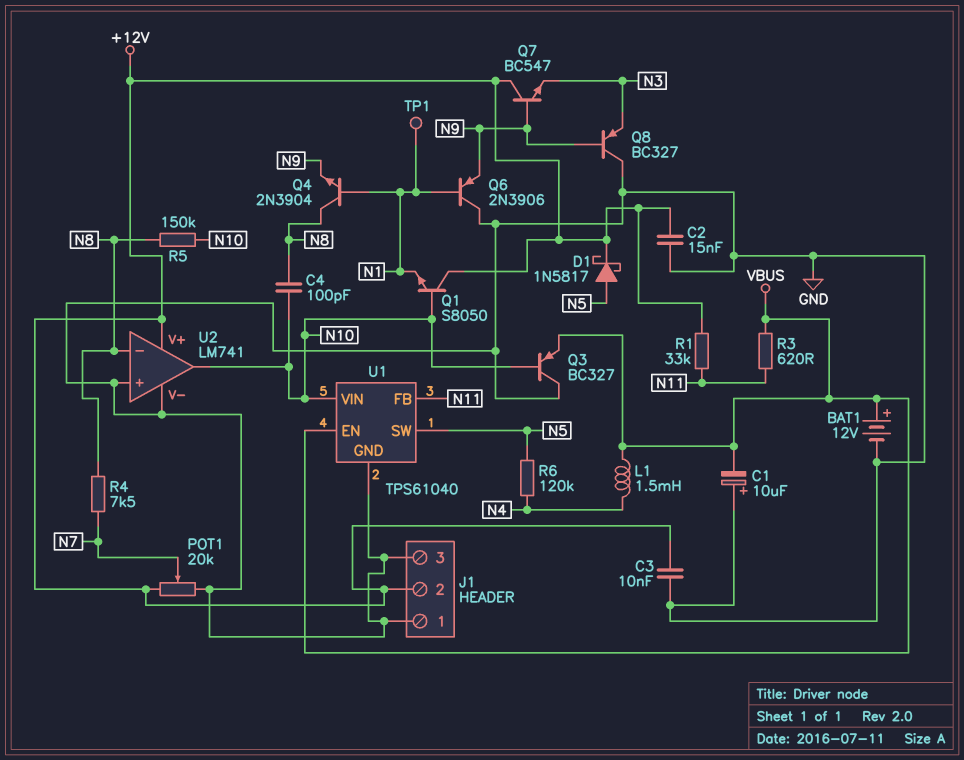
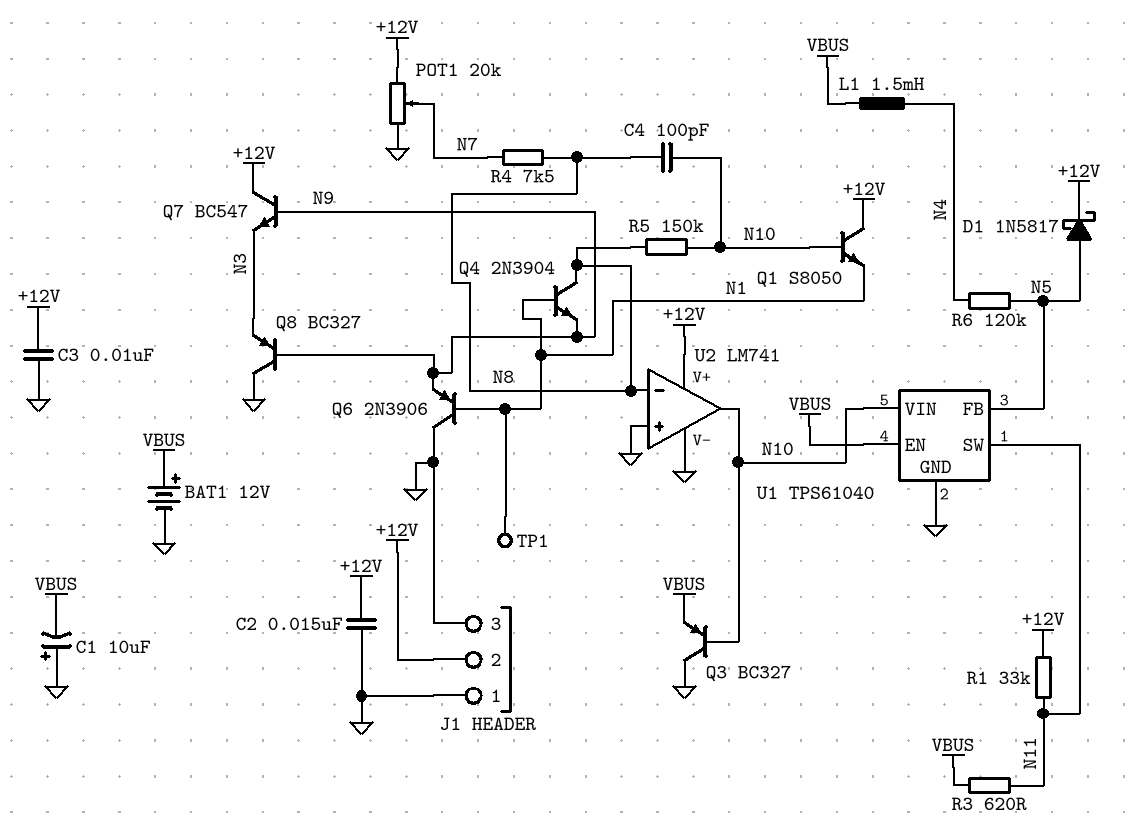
U1 pin FB: N11 -> N5
U1 pin SW: N5 -> N11

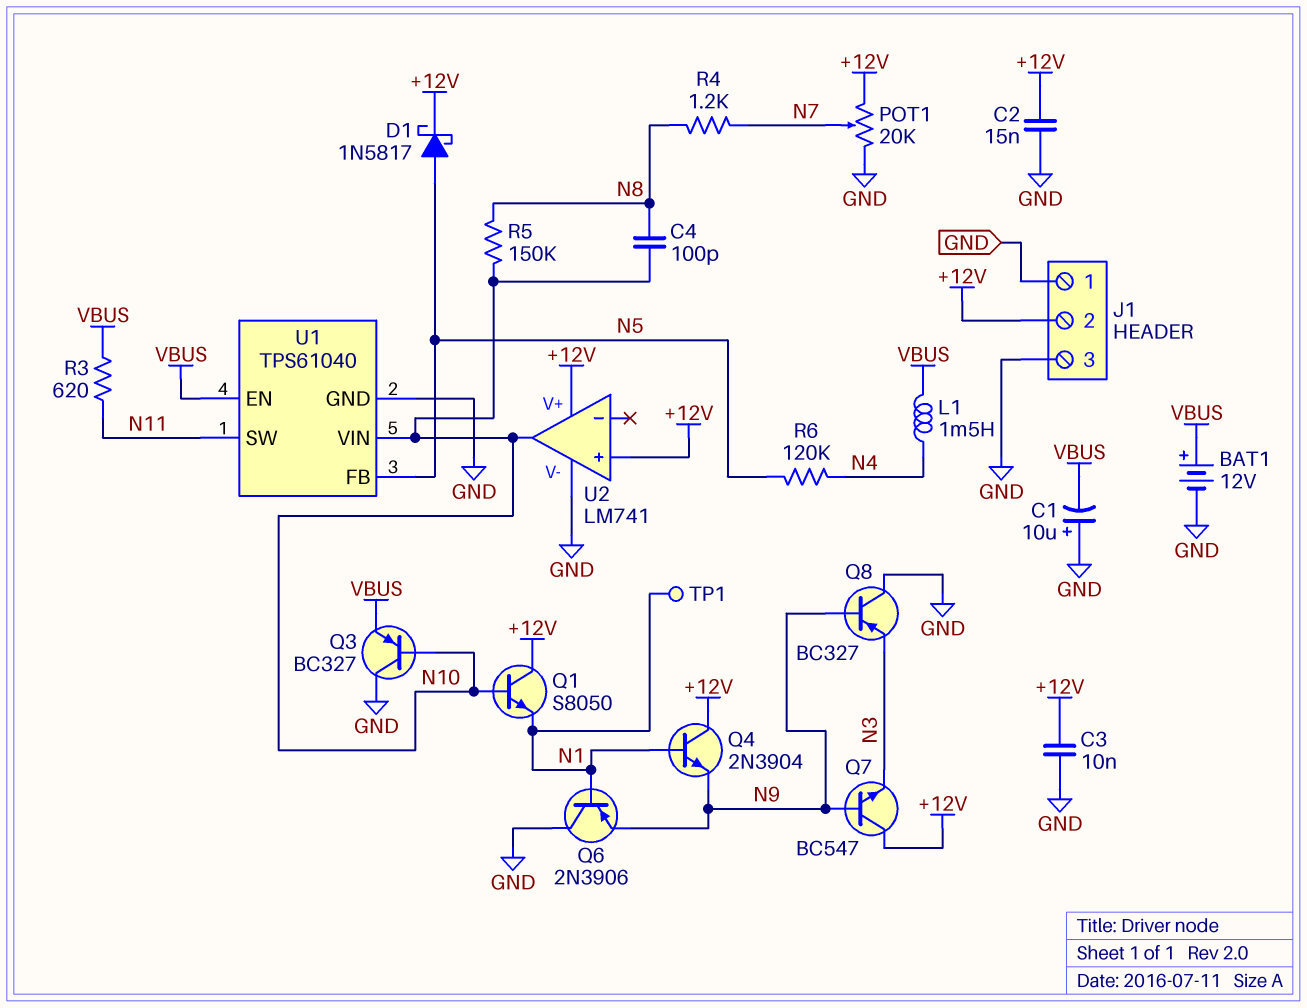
Q4: NPN 2N3904 (B N1, C N8, E N9) -> NPN 2N3904 (B N1, C +12V, E N9)
R1: 33k (+12V, N11) -> none
R4: 7.5k (N7, N8) -> 1.2k (N7, N8)
U2 pin in+: GND -> +12V
U2 pin in-: N8 -> none

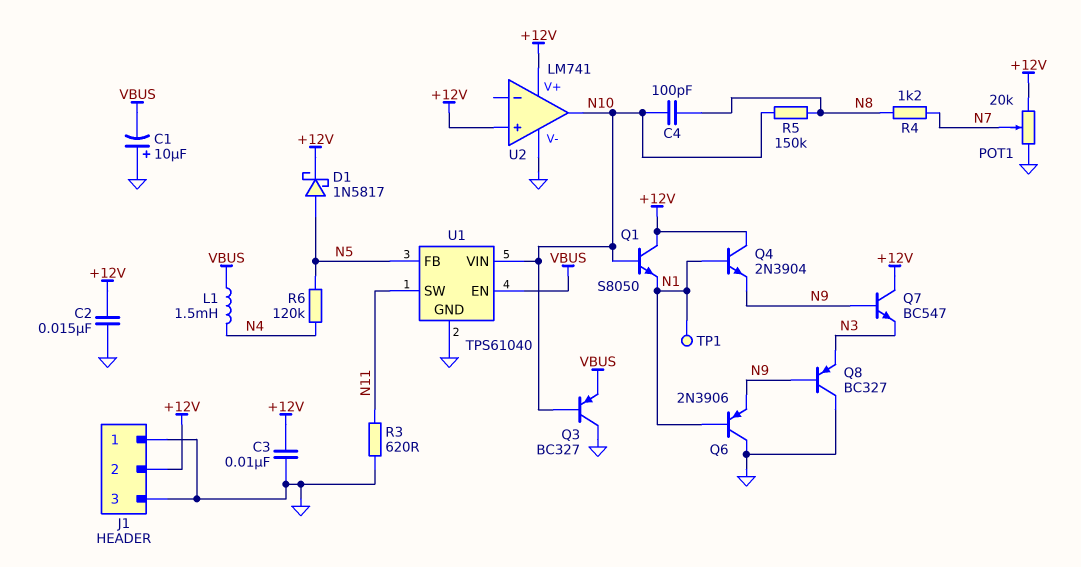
BAT1: 12V (plus VBUS, minus GND) -> none
R3: 620 (N11, VBUS) -> 620 (GND, N11)

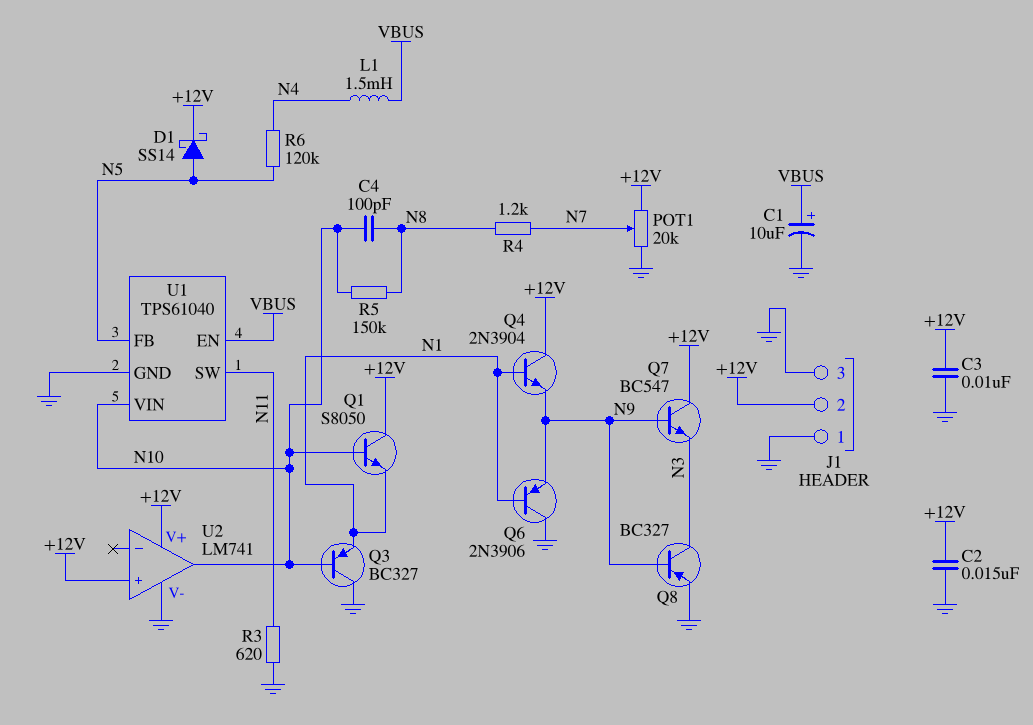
C1: 10uF (plus GND, minus VBUS) -> 10uF (plus VBUS, minus GND)
D1: schottky 1N5817 (A N5, K +12V) -> schottky SS14 (A N5, K +12V)
Q3: PNP BC327 (B N10, C GND, E VBUS) -> PNP BC327 (B N10, C GND, E N1)
Q8: PNP BC327 (B N9, C GND, E N3) -> PNP BC327 (B N9, C N3, E GND)
TP1: test point (N1) -> none

